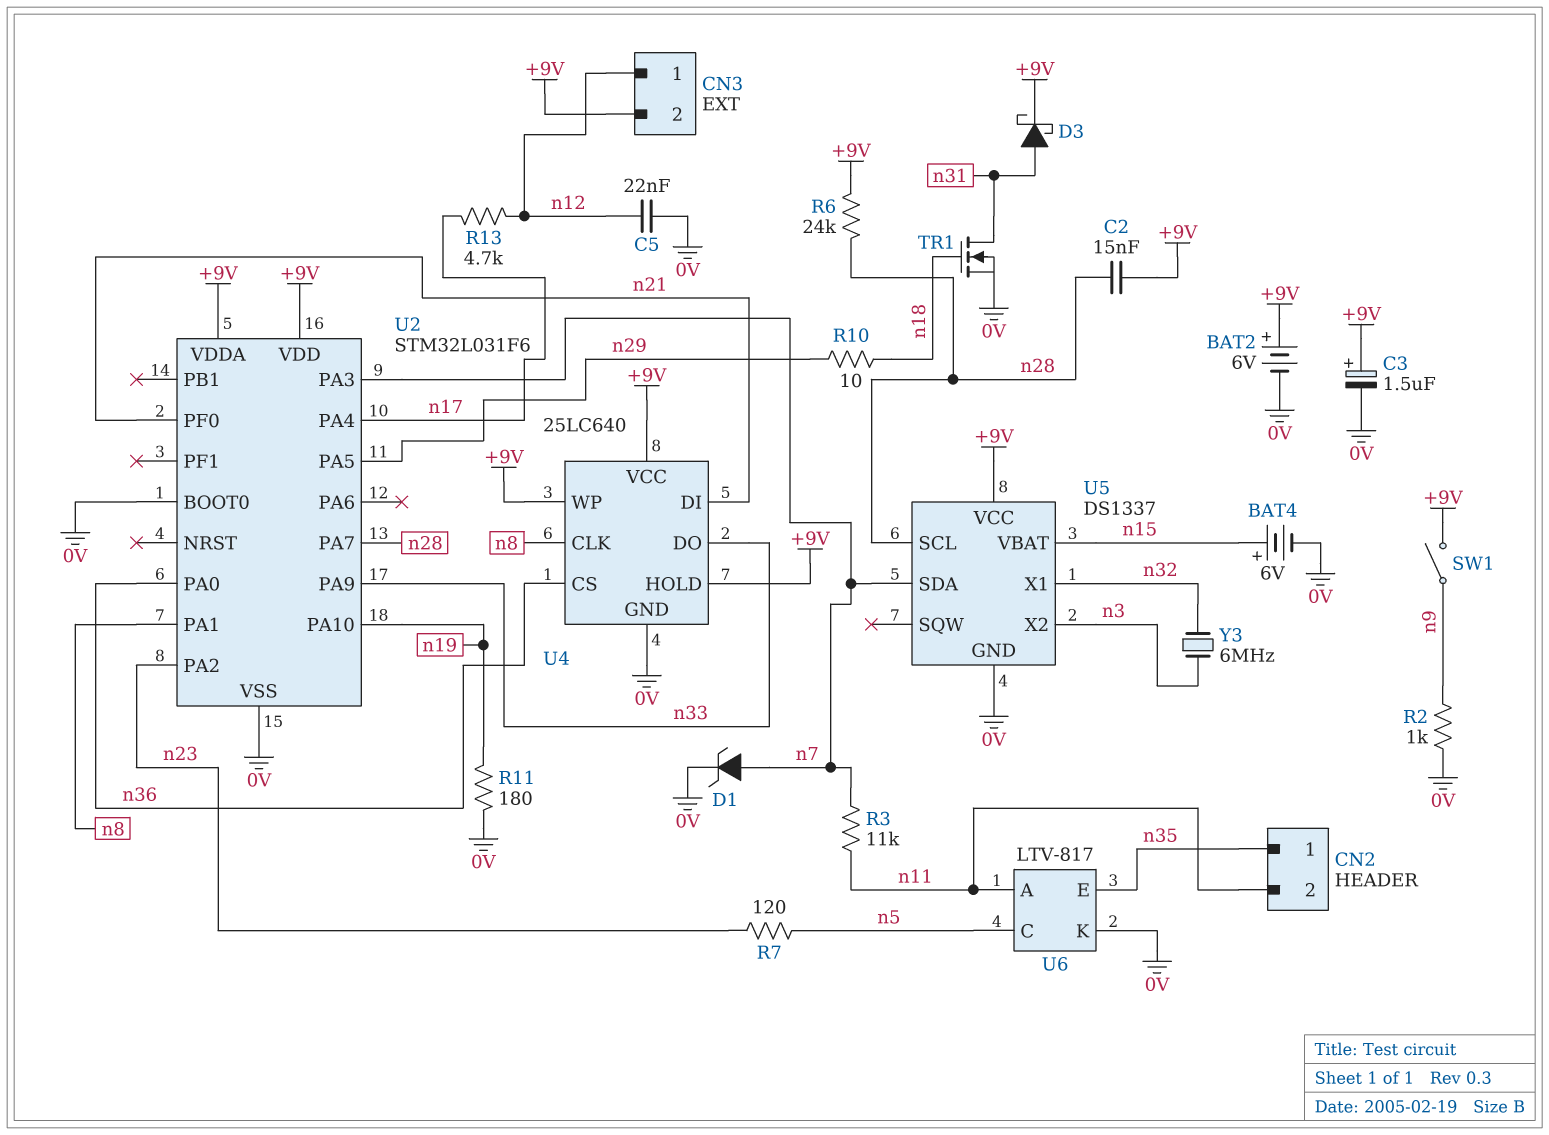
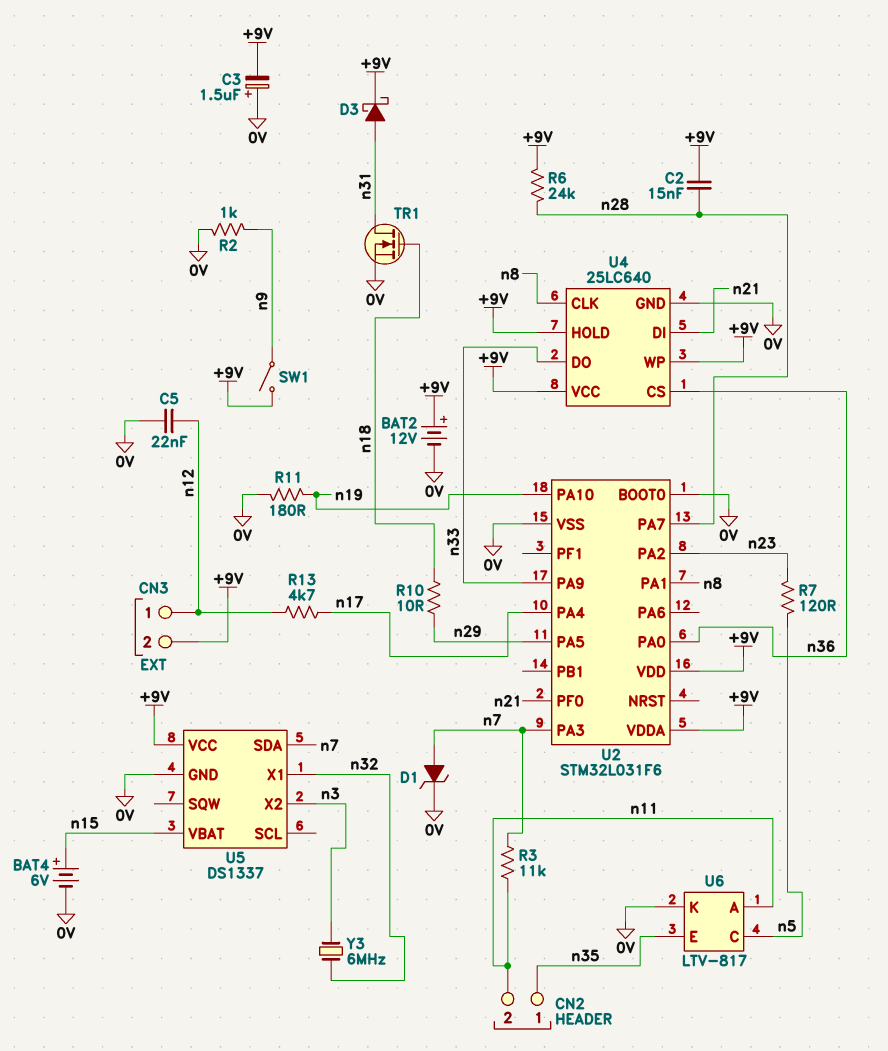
BAT2: 6V (plus +9V, minus 0V) -> 12V (plus +9V, minus 0V)
C3: 1.5uF (plus +9V, minus 0V) -> 1.5uF (plus 0V, minus +9V)
U5 pin SCL: n28 -> none

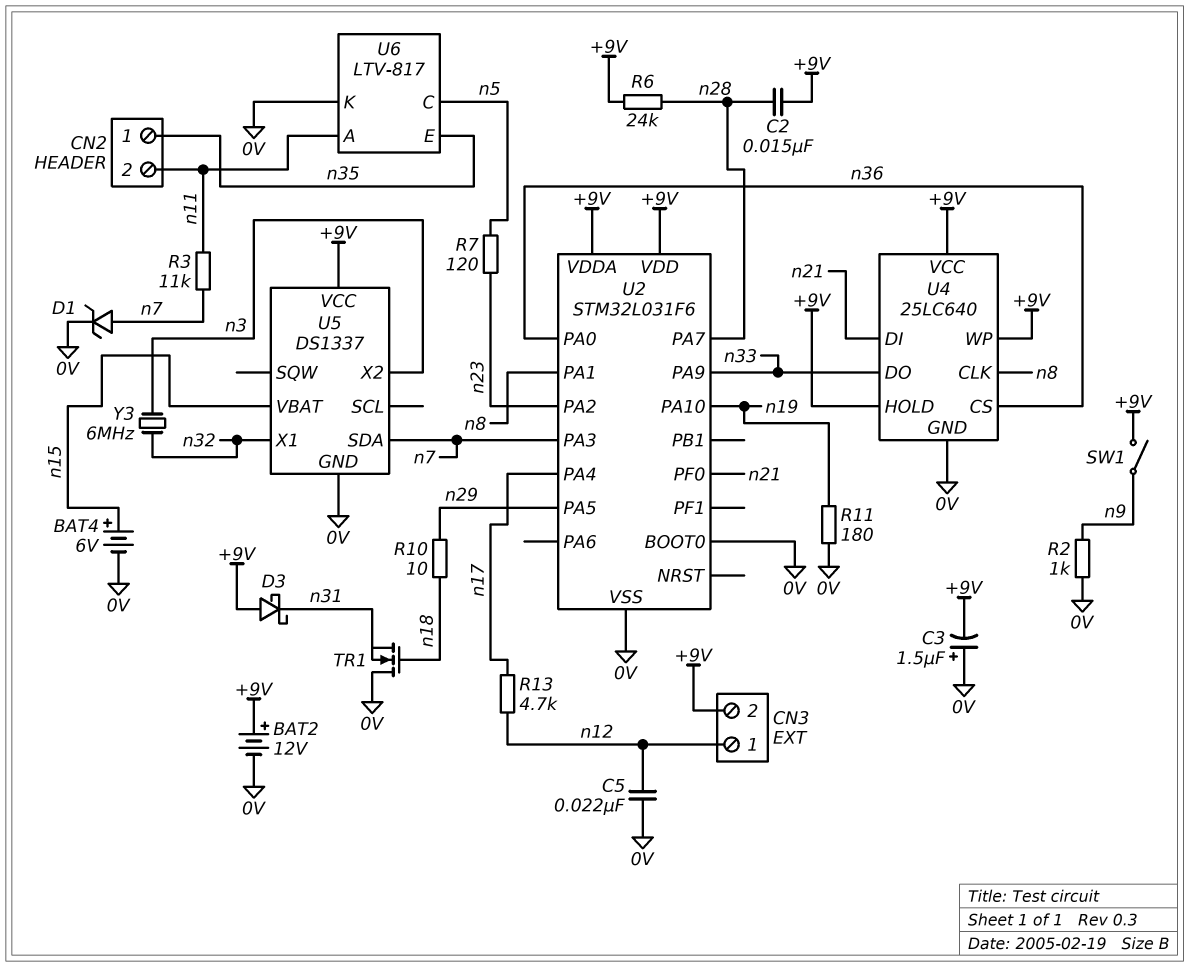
D3: schottky (A n31, K +9V) -> schottky (A +9V, K n31)
TR1: NMOS (G n18, D n31, S 0V) -> NMOS (G n18, D 0V, S n31)

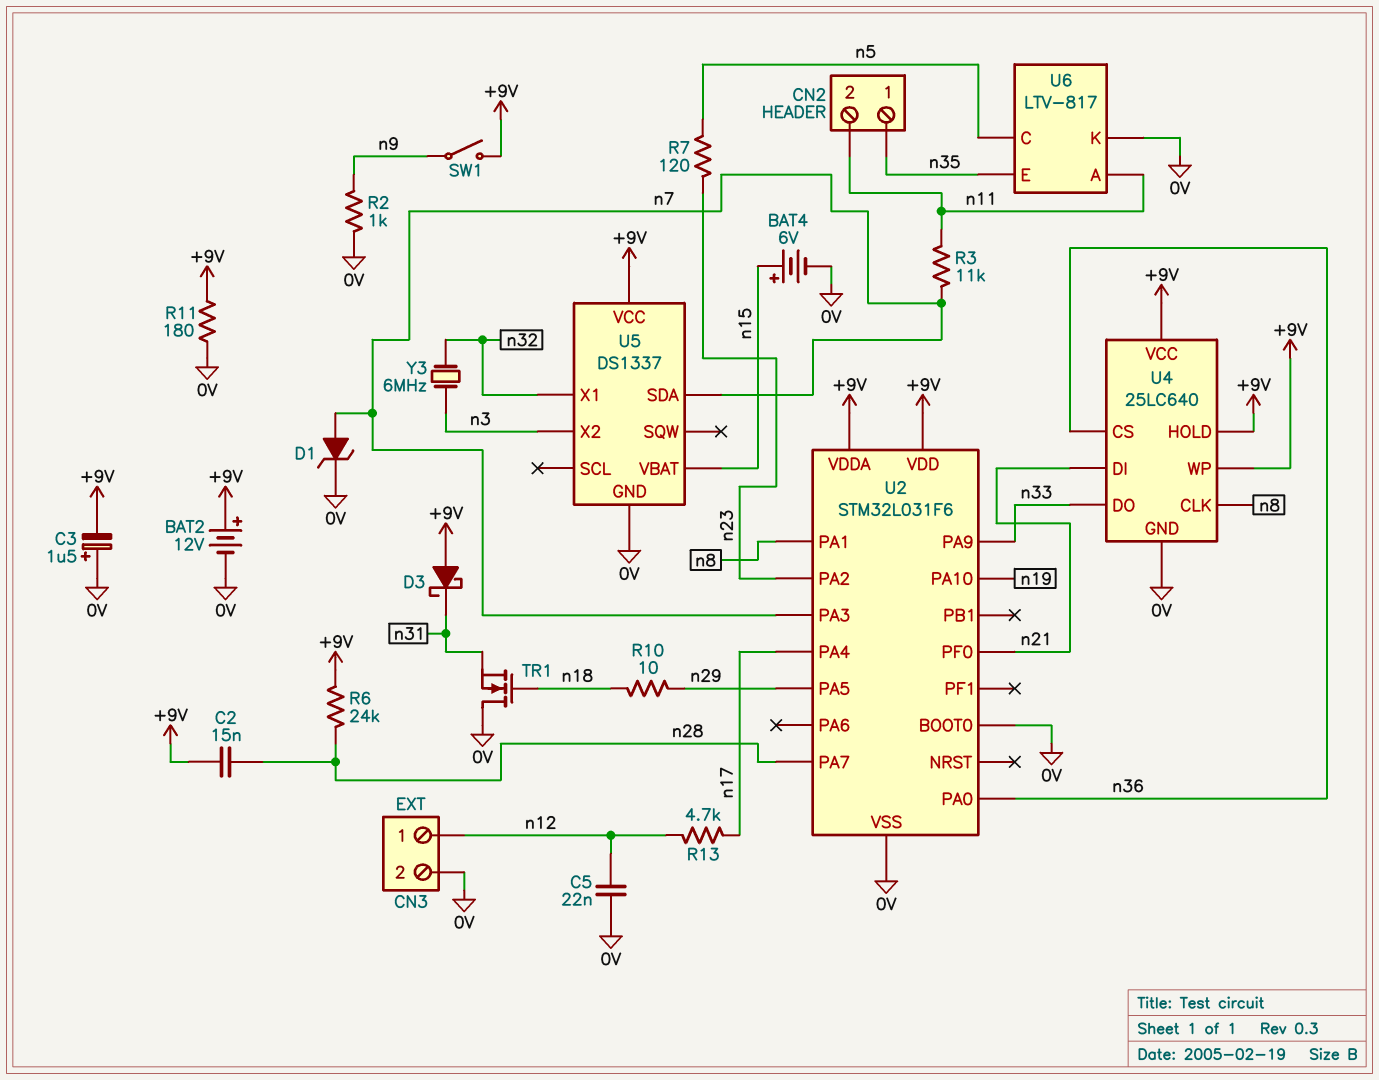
CN3 pin 2: +9V -> 0V
R11: 180 (0V, n19) -> 180 (+9V, 0V)

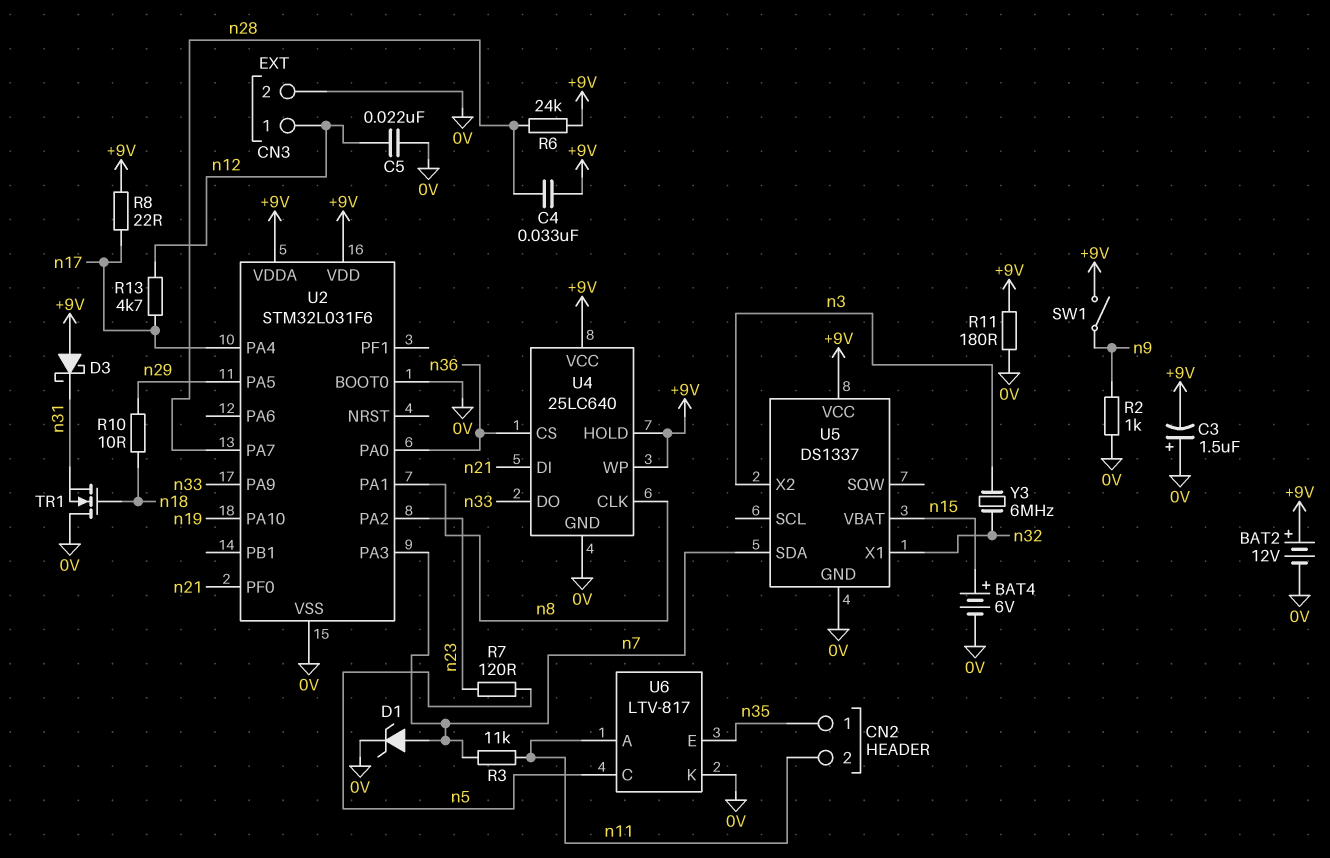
C2: 15nF (+9V, n28) -> none
C4: none -> 33nF (+9V, n28)
R8: none -> 22 (+9V, n17)

